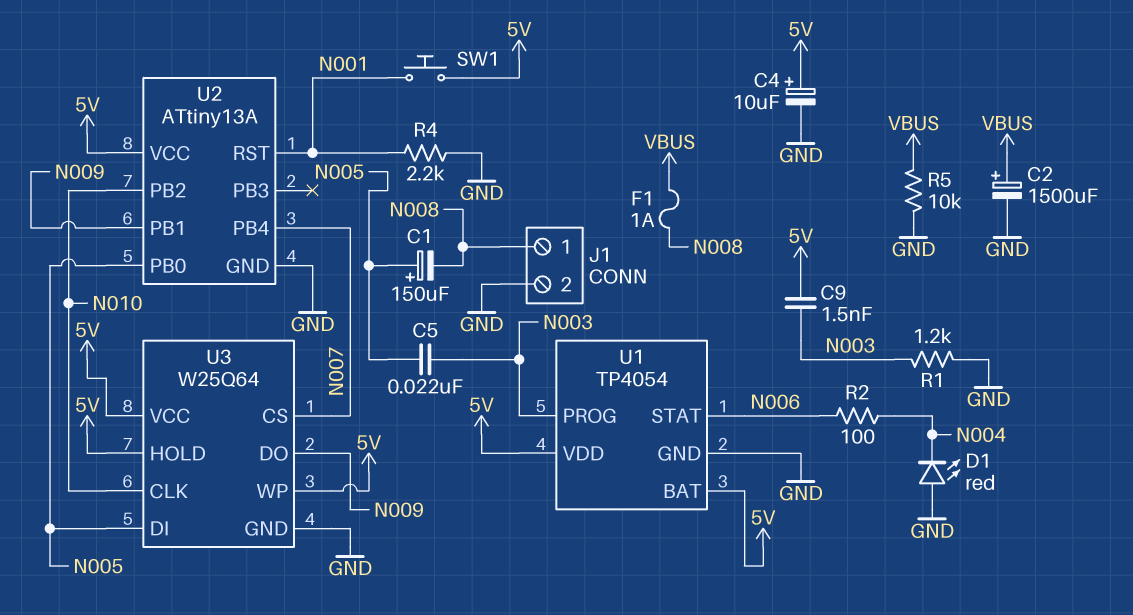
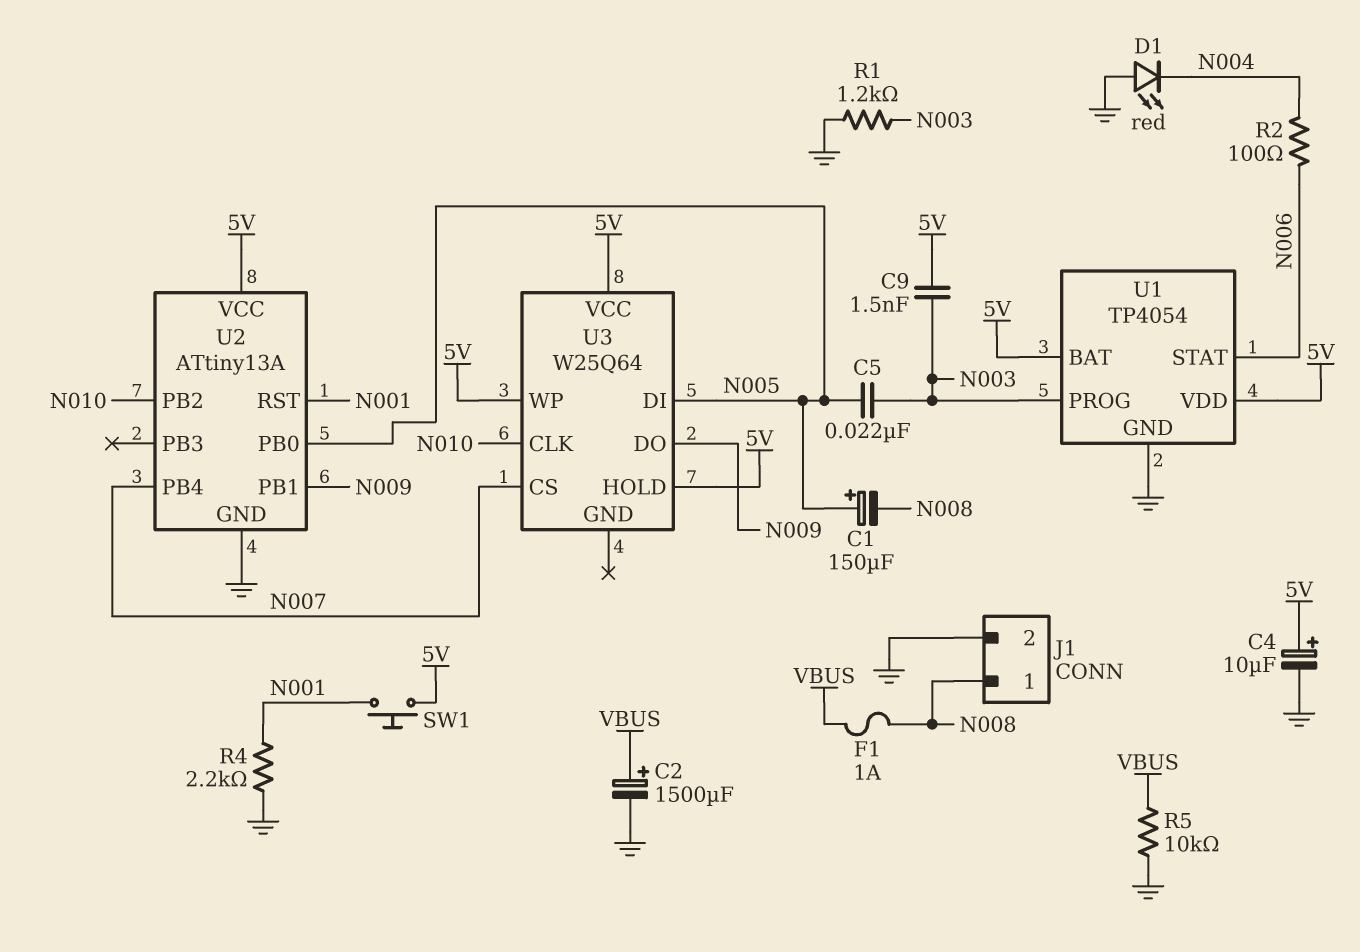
U3 pin GND: GND -> none

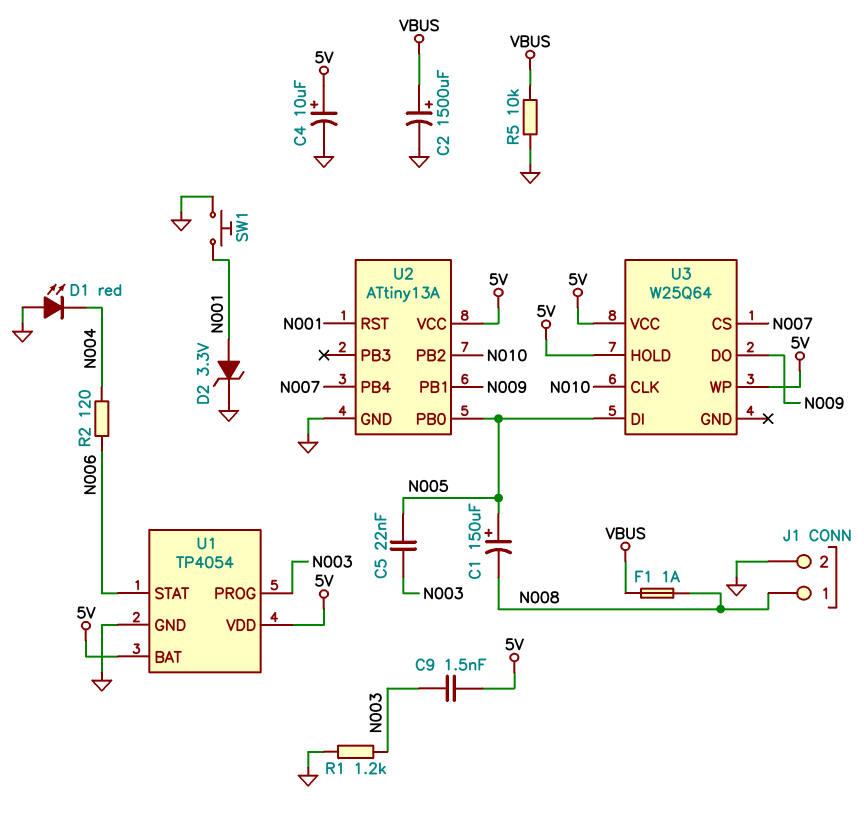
D2: none -> zener 3.3V (A N001, K GND)
R2: 100 (N004, N006) -> 120 (N004, N006)
R4: 2.2k (GND, N001) -> none
SW1: button (5V, N001) -> button (GND, N001)

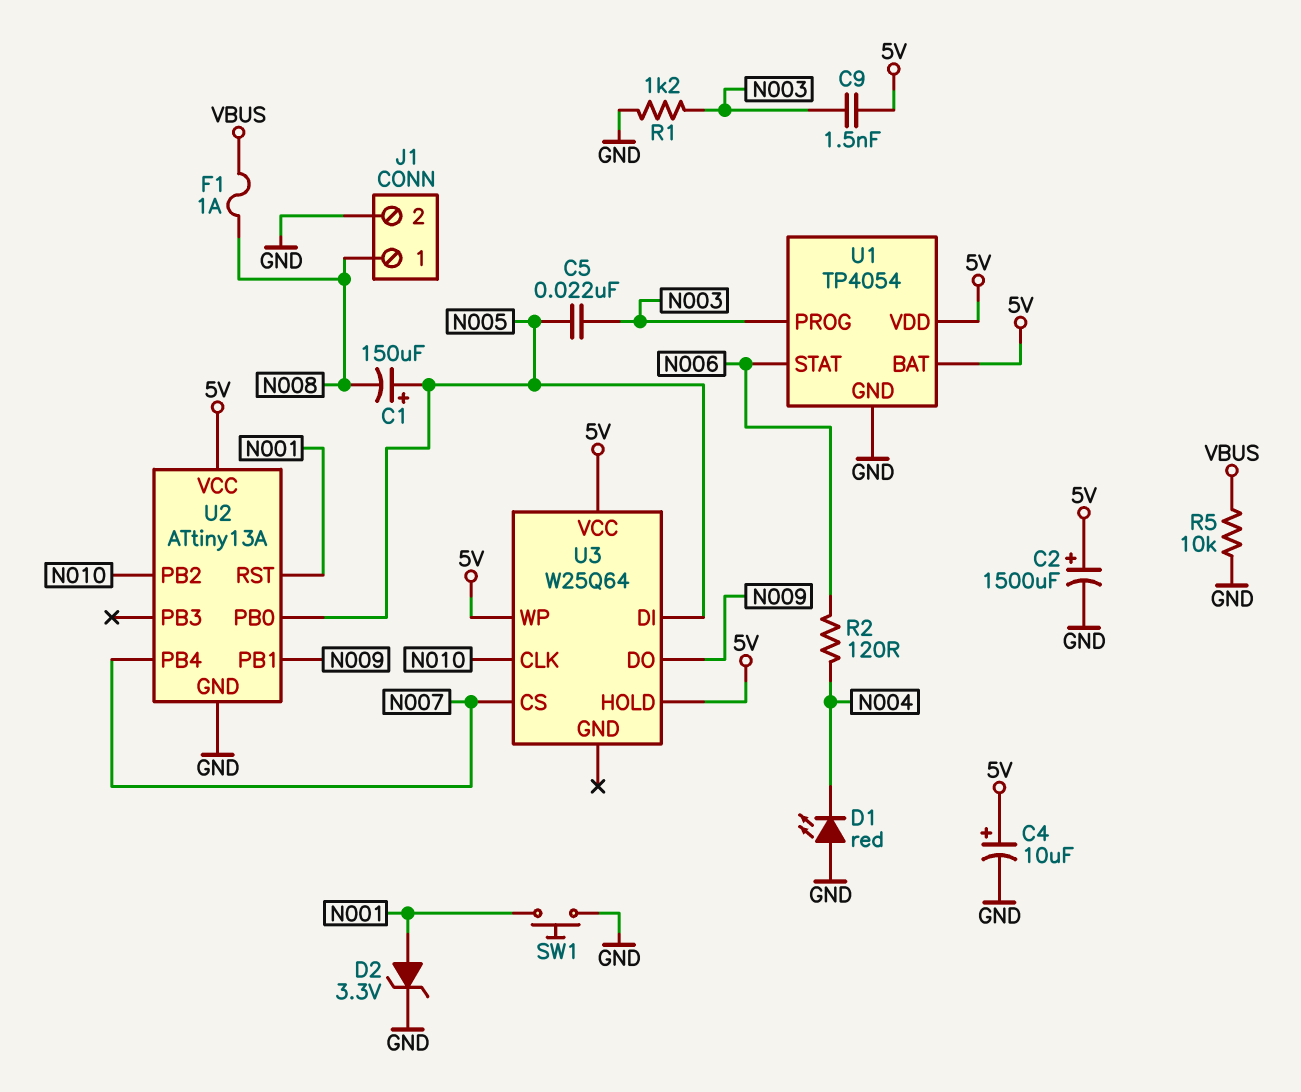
C2: 1500uF (plus VBUS, minus GND) -> 1500uF (plus 5V, minus GND)

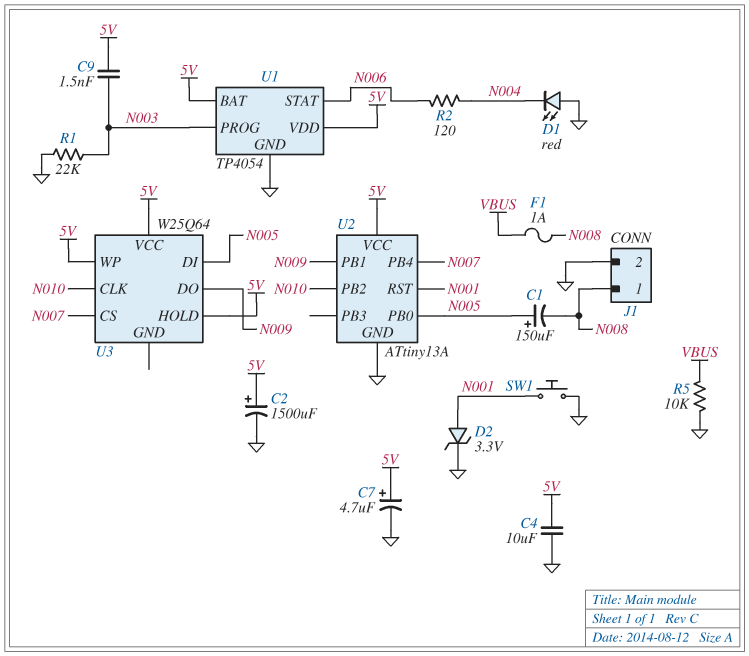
C4: 10uF (plus 5V, minus GND) -> 10uF (5V, GND)
C5: 22nF (N003, N005) -> none
C7: none -> 4.7uF (plus 5V, minus GND)
R1: 1.2k (GND, N003) -> 22k (GND, N003)

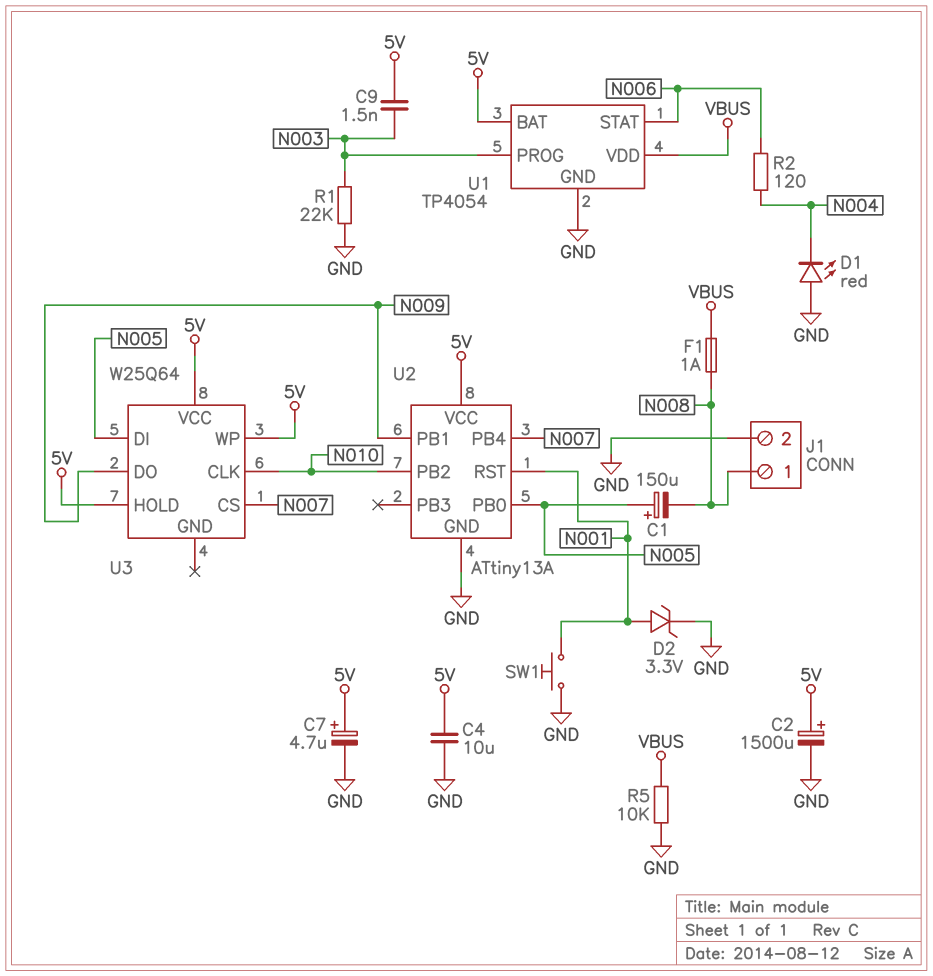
U1 pin VDD: 5V -> VBUS

